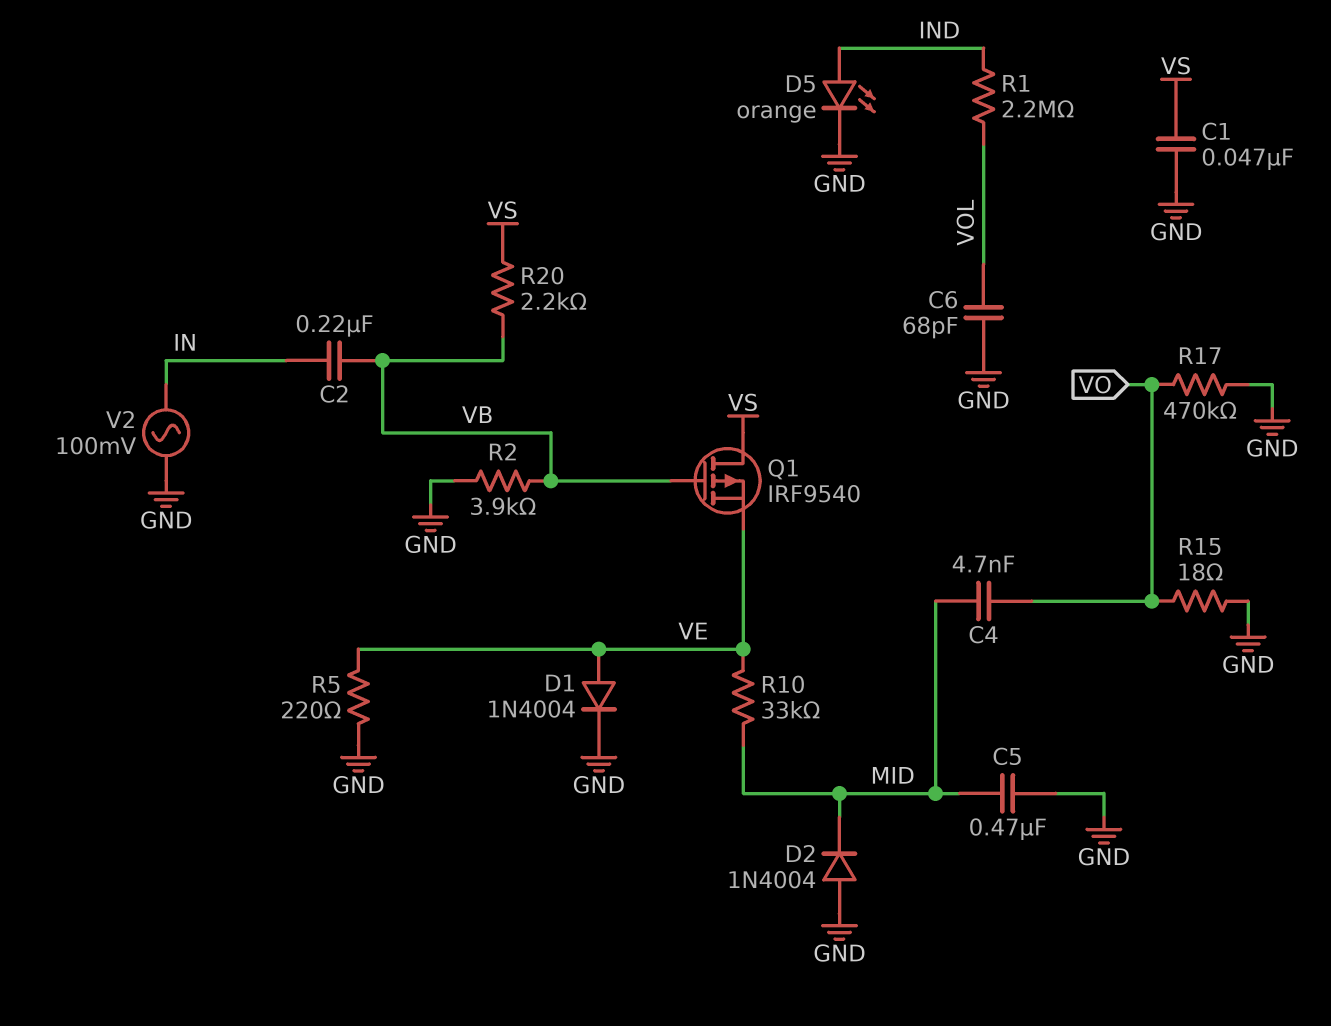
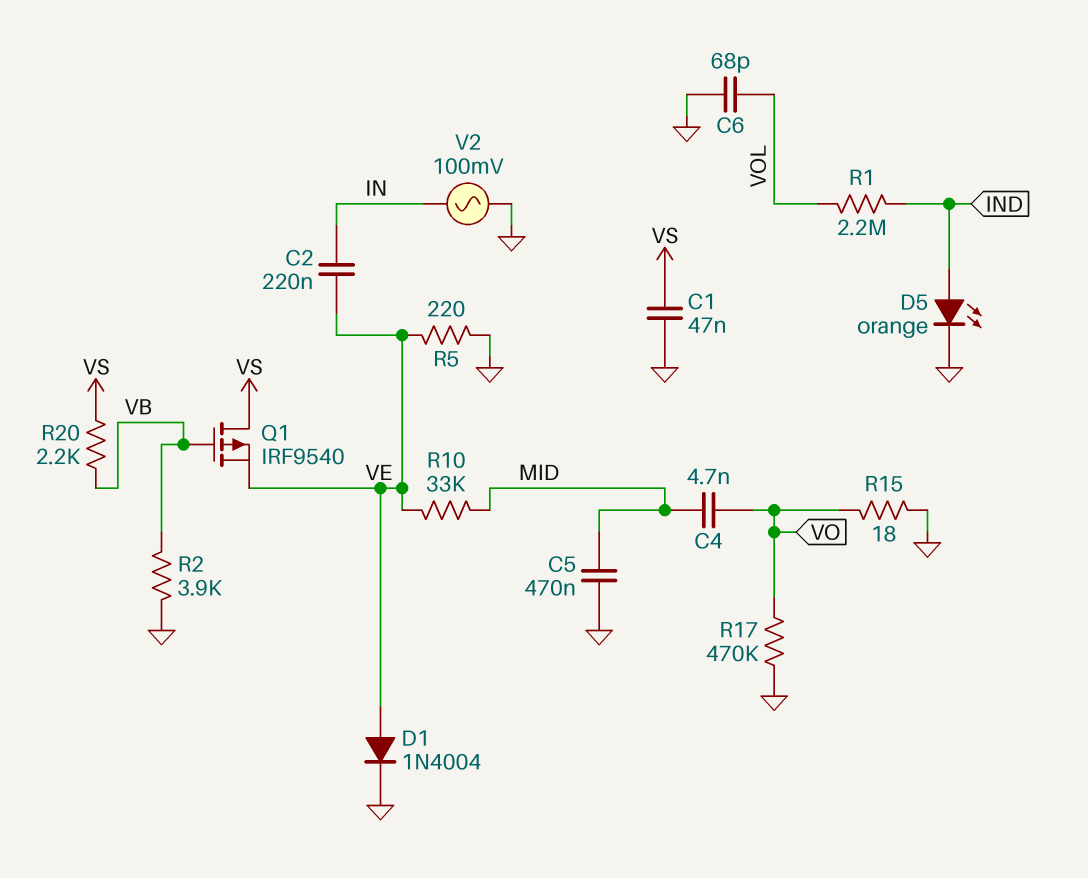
C2: 220nF (IN, VB) -> 220nF (IN, VE)
D2: diode 1N4004 (A GND, K MID) -> none

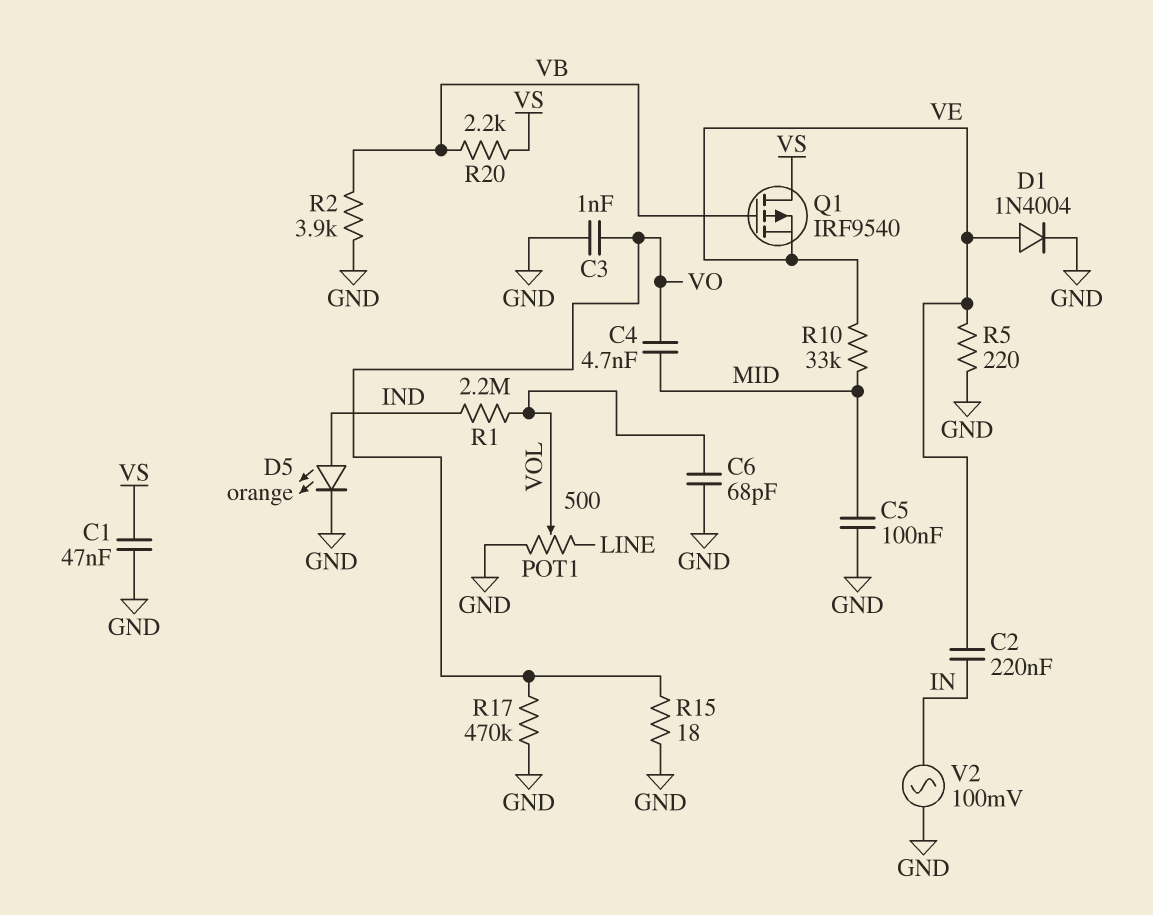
C3: none -> 1nF (GND, VO)
C5: 470nF (GND, MID) -> 100nF (GND, MID)
POT1: none -> 500 (GND, LINE, wiper VOL)

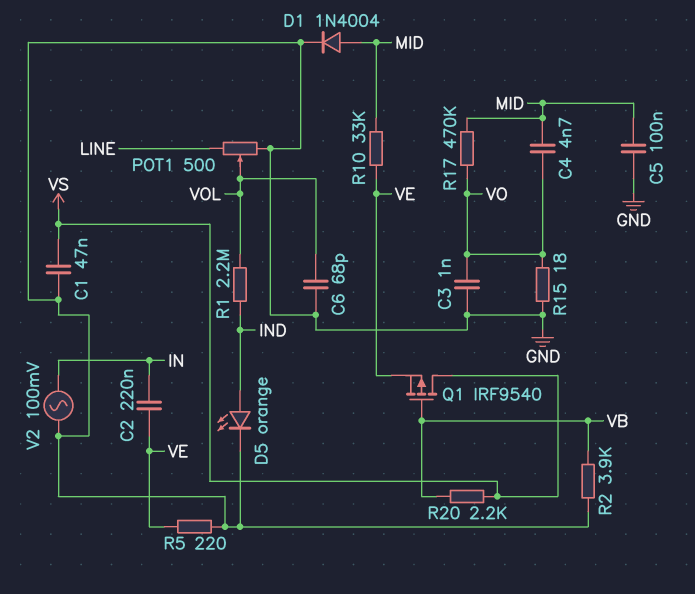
D1: diode 1N4004 (A VE, K GND) -> diode 1N4004 (A MID, K GND)
R17: 470k (GND, VO) -> 470k (MID, VO)

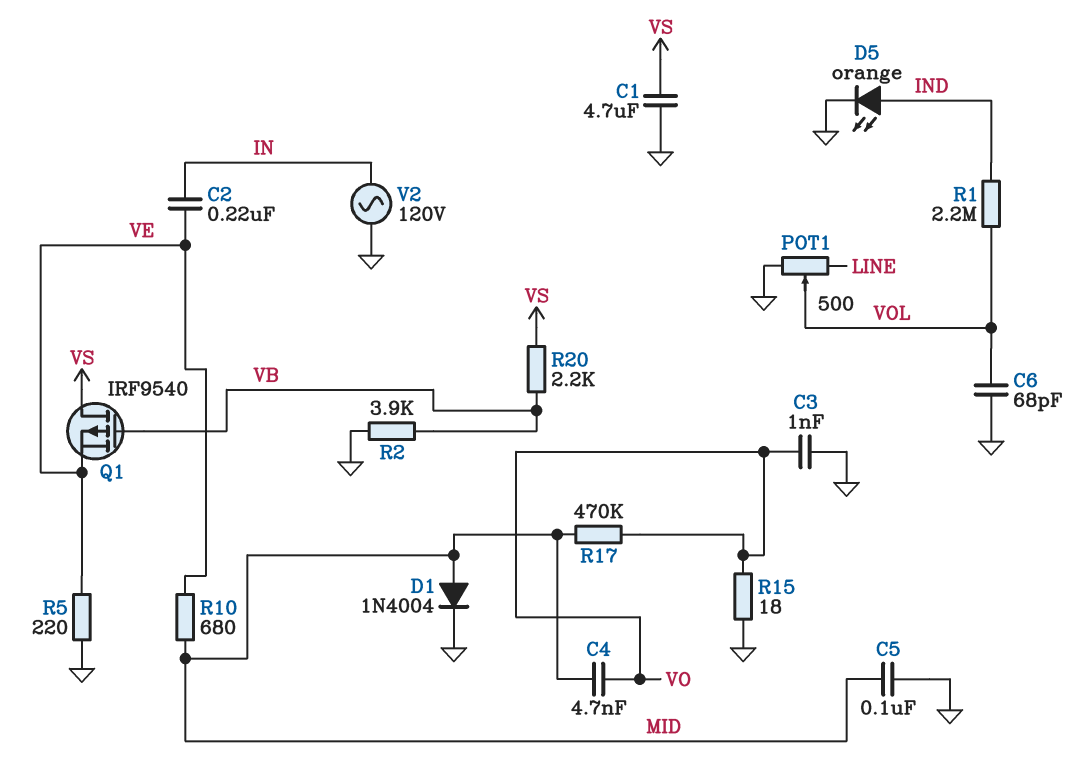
C1: 47nF (GND, VS) -> 4.7uF (GND, VS)
R10: 33k (MID, VE) -> 680 (MID, VE)
V2: AC 100mV (GND, IN) -> AC 120V (GND, IN)

